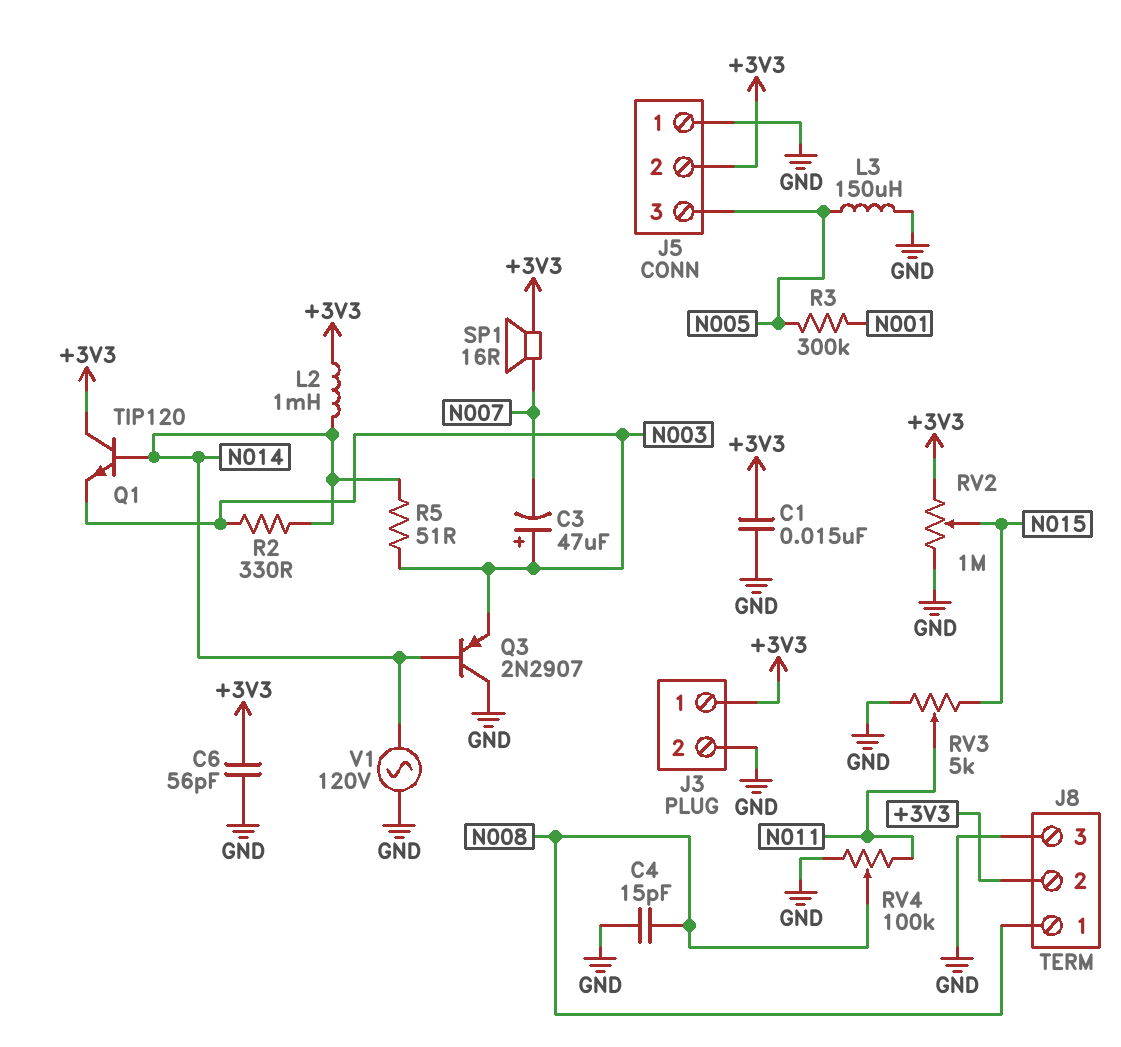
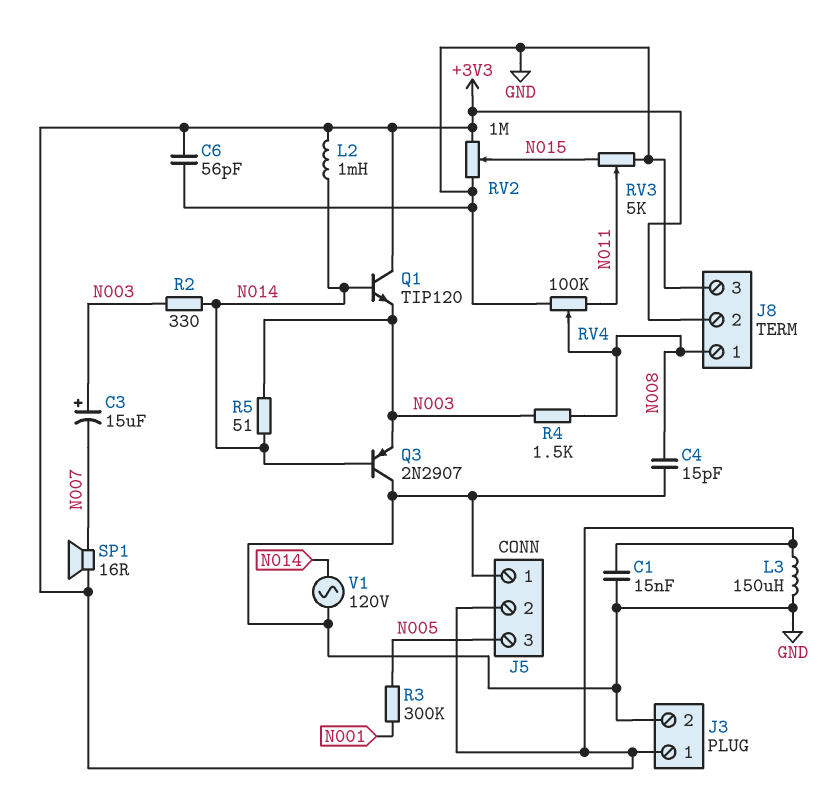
C3: 47uF (plus N003, minus N007) -> 15uF (plus N003, minus N007)
L3: 150uH (GND, N005) -> 150uH (+3V3, GND)
R4: none -> 1.5k (N003, N008)

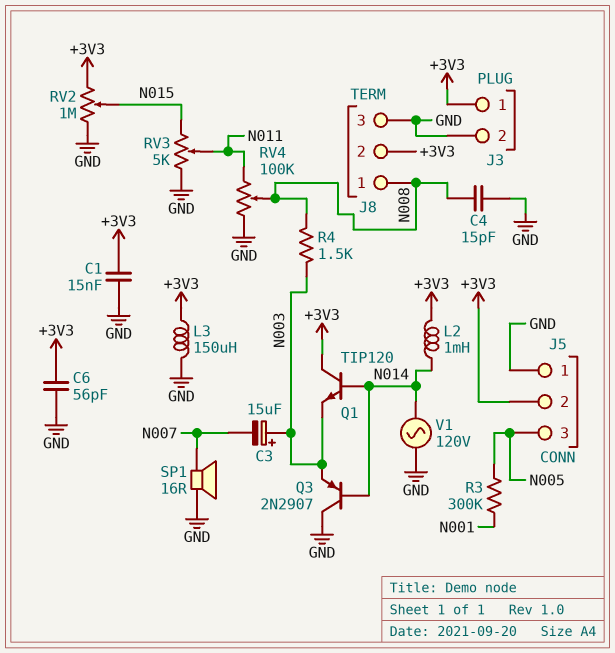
R2: 330 (N003, N014) -> none
R5: 51 (N003, N014) -> none
SP1: speaker 16R (+3V3, N007) -> speaker 16R (GND, N007)

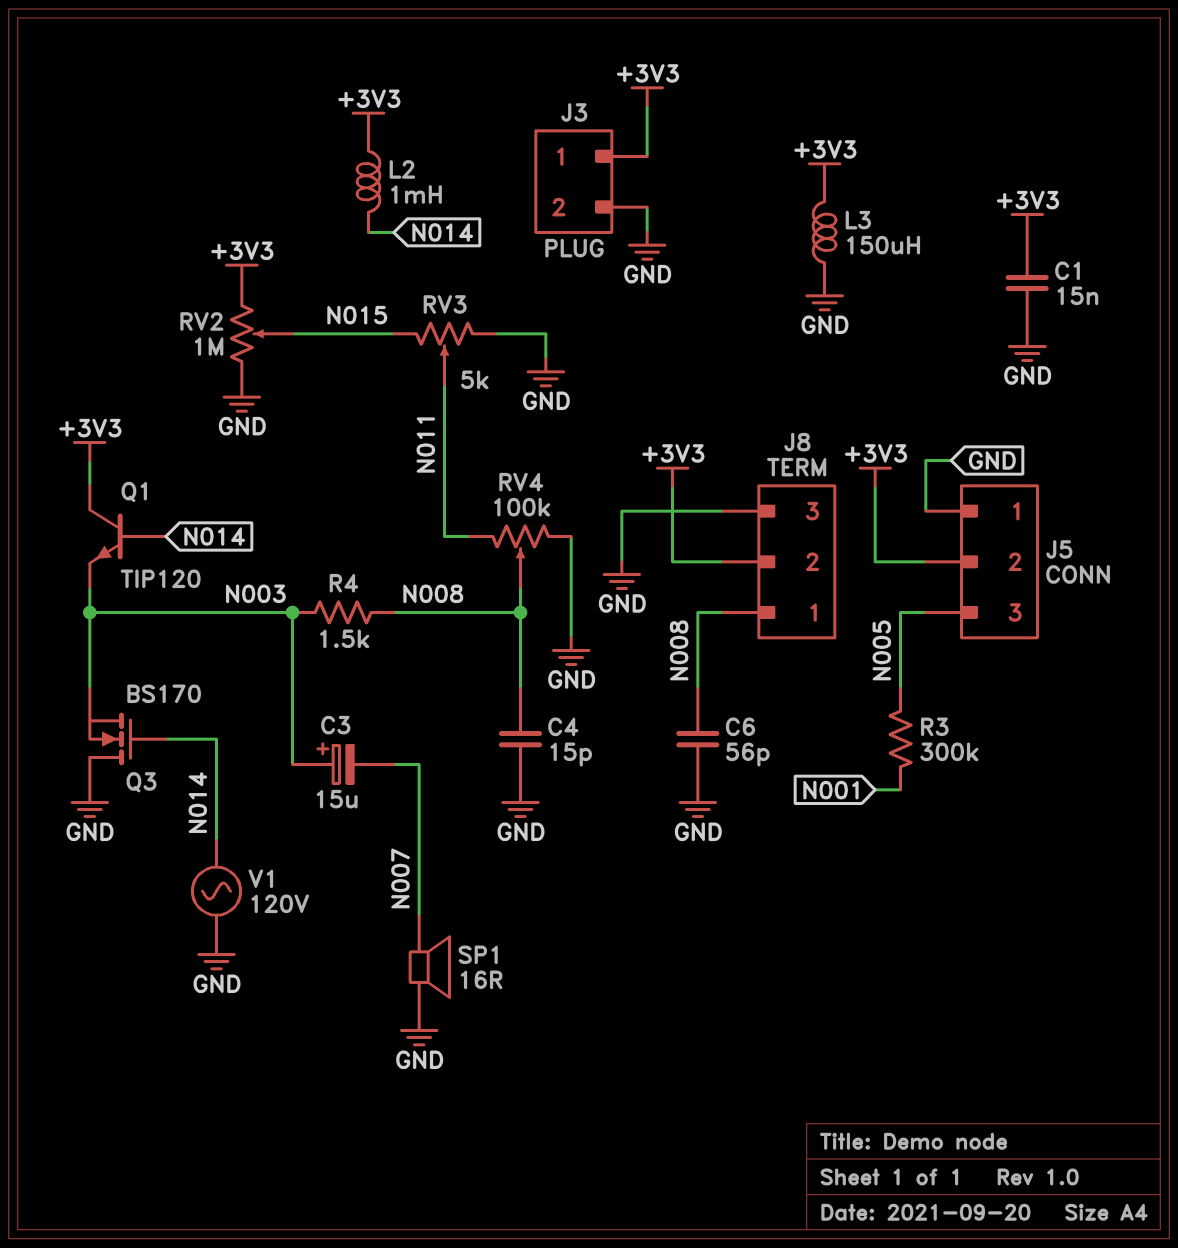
C6: 56pF (+3V3, GND) -> 56pF (GND, N008)
Q3: PNP 2N2907 (B N014, C GND, E N003) -> NMOS BS170 (G N014, D GND, S N003)

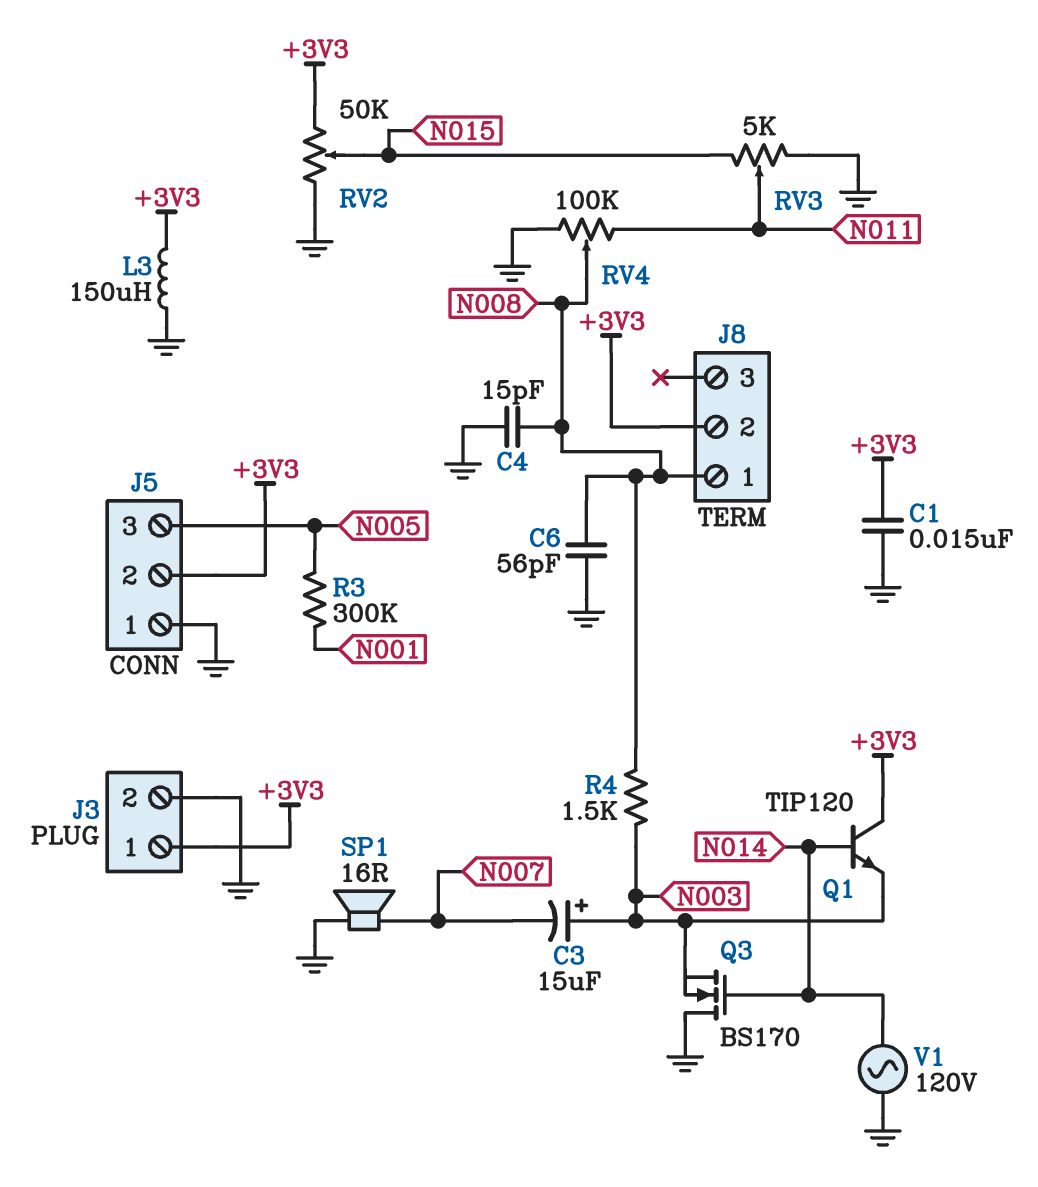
J8 pin 3: GND -> none
L2: 1mH (+3V3, N014) -> none
RV2: 1M (+3V3, GND, wiper N015) -> 50k (+3V3, GND, wiper N015)

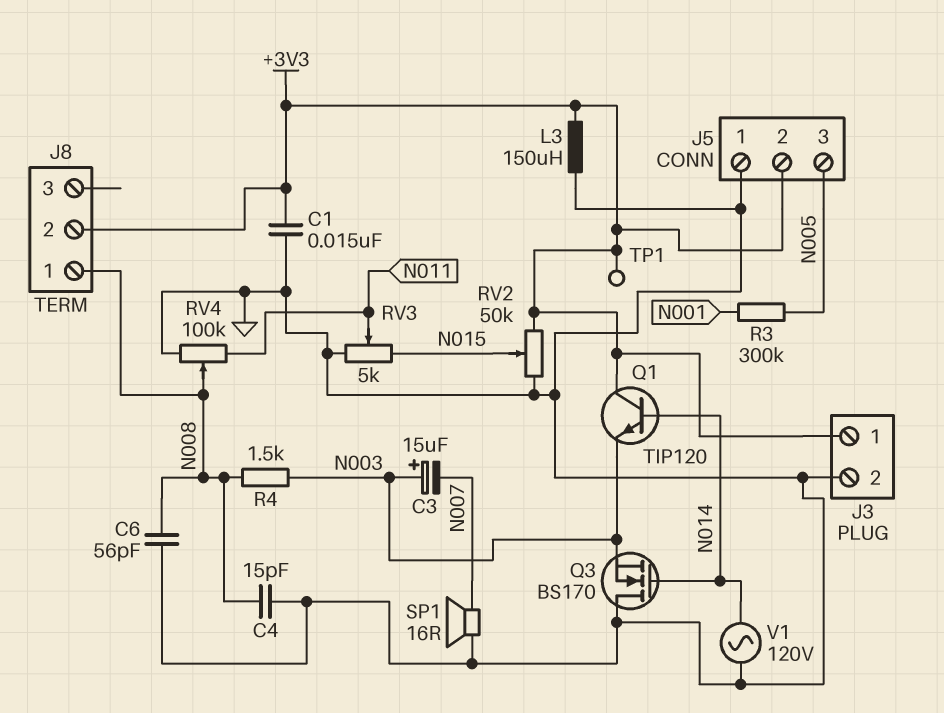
TP1: none -> test point (+3V3)

